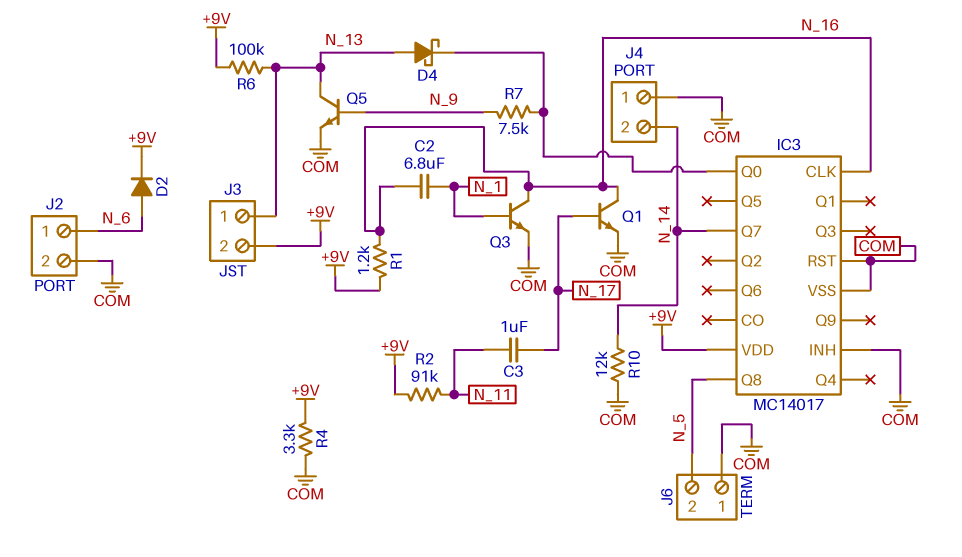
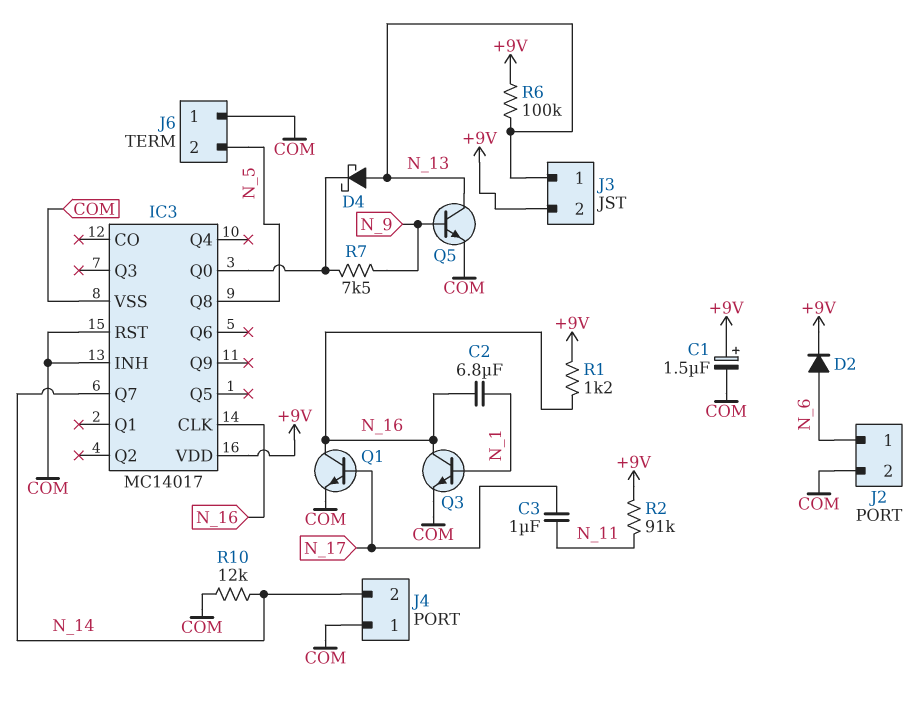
C1: none -> 1.5uF (plus +9V, minus COM)
R4: 3.3k (+9V, COM) -> none

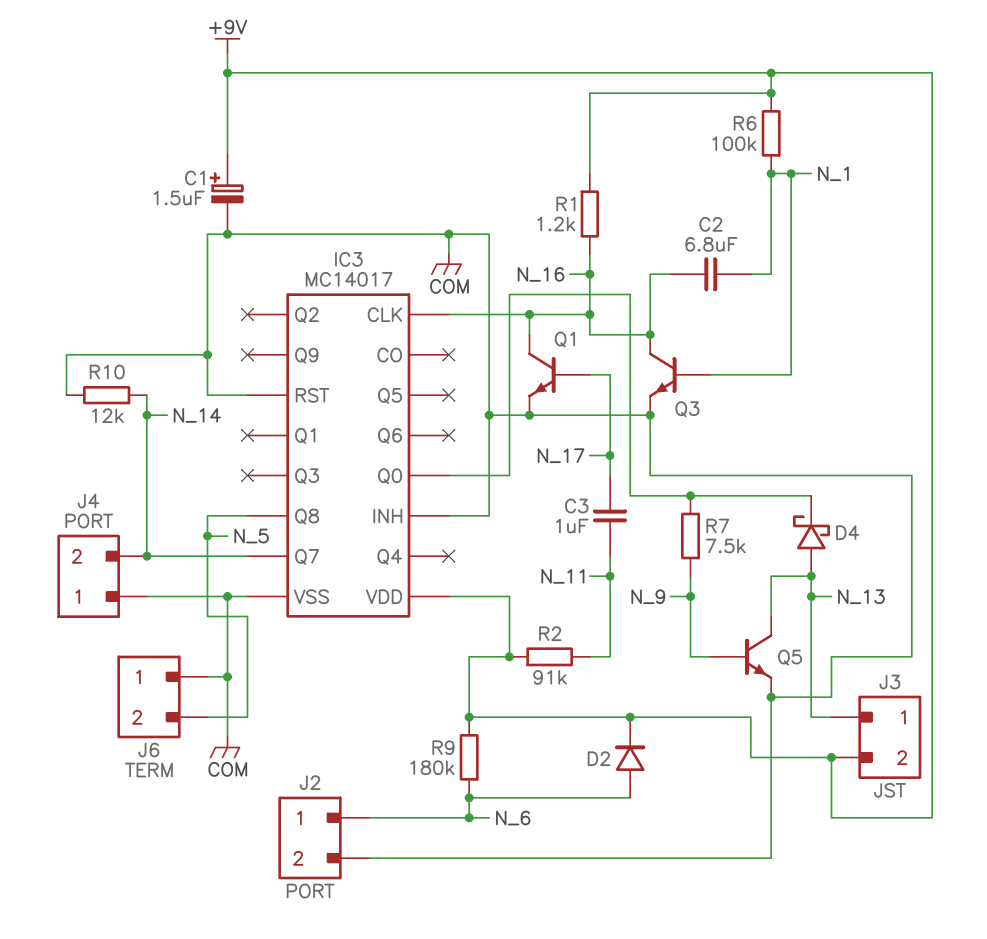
R6: 100k (+9V, N_13) -> 100k (+9V, N_1)
R9: none -> 180k (+9V, N_6)

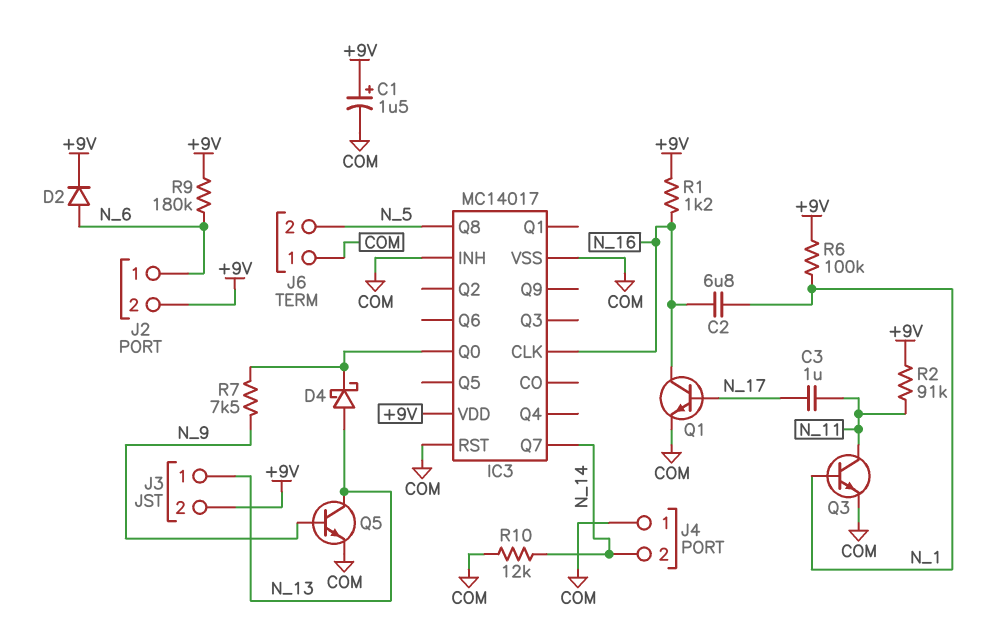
J2 pin 2: COM -> +9V
Q3: NPN (B N_1, C N_16, E COM) -> NPN (B N_1, C N_11, E COM)

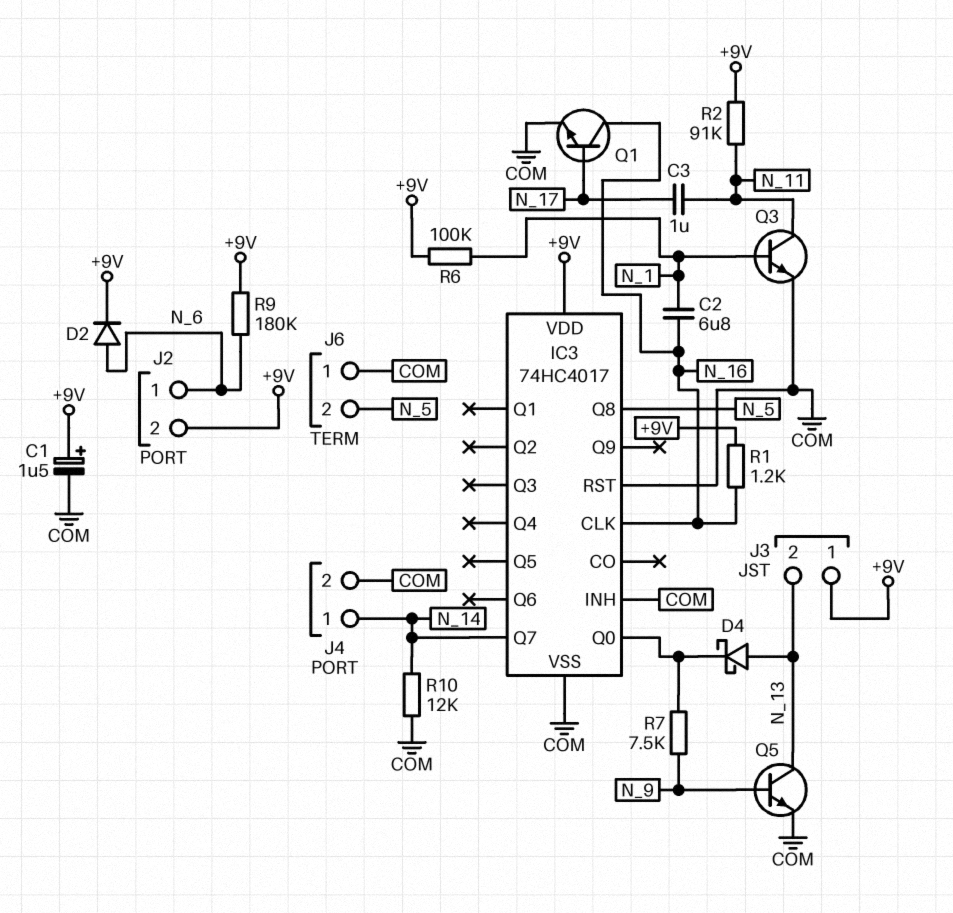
IC3: MC14017 -> 74HC4017
J3 pin 1: N_13 -> +9V
J3 pin 2: +9V -> N_13
J4 pin 1: COM -> N_14
J4 pin 2: N_14 -> COM

